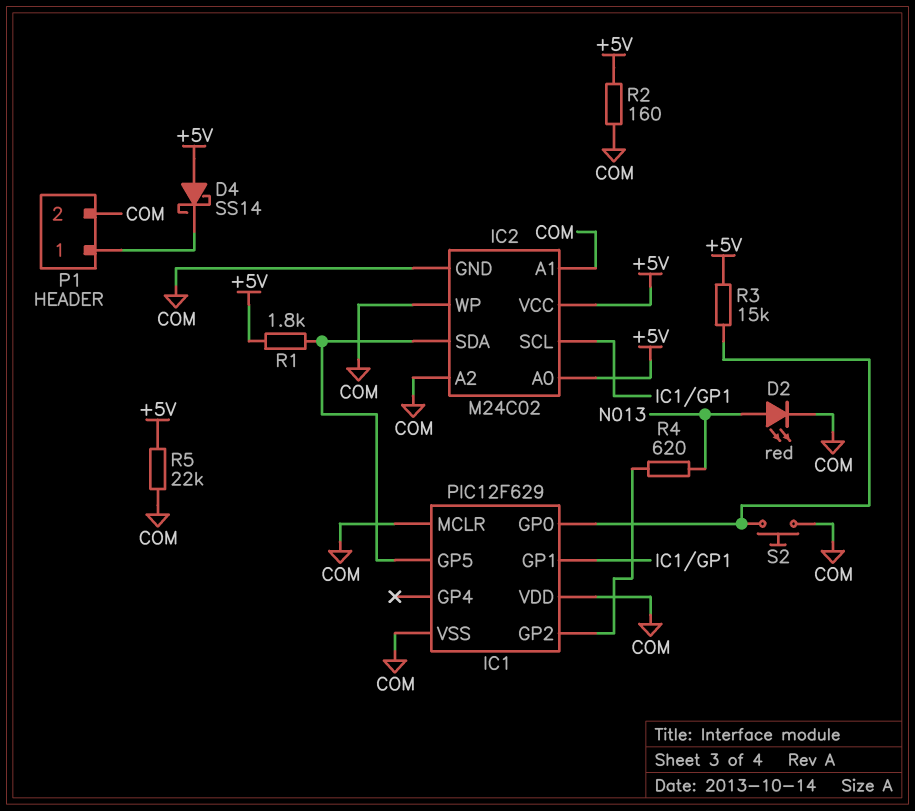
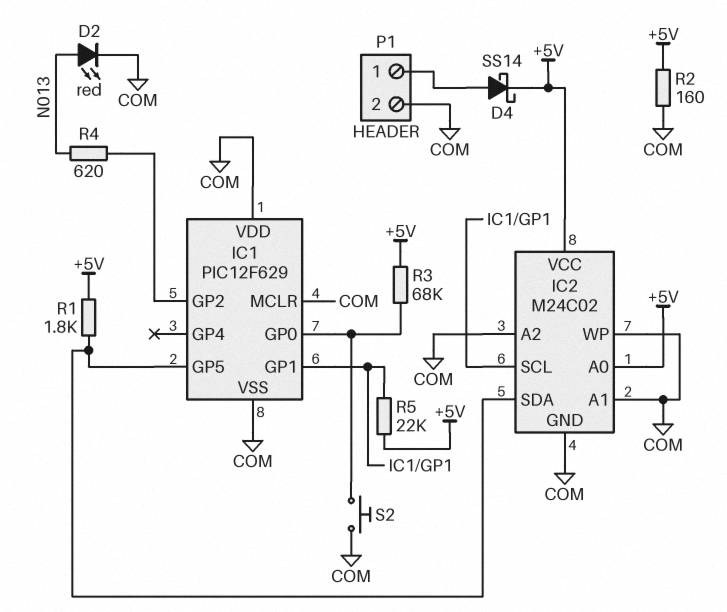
D4: schottky SS14 (A +5V, K P1/1) -> schottky SS14 (A P1/1, K +5V)
R3: 15k (+5V, IC1/GP0) -> 68k (+5V, IC1/GP0)
R5: 22k (+5V, COM) -> 22k (+5V, IC1/GP1)

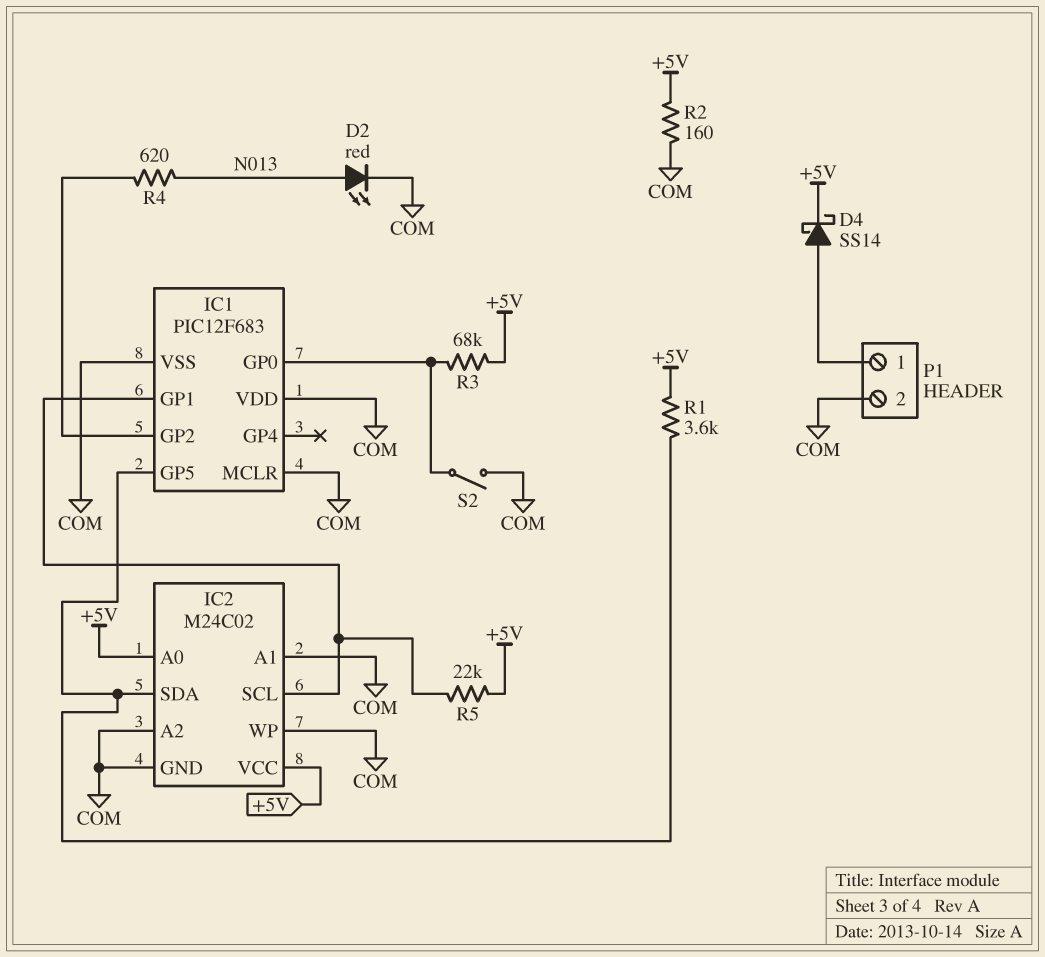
IC1: PIC12F629 -> PIC12F683
R1: 1.8k (+5V, IC1/GP5) -> 3.6k (+5V, IC1/GP5)
S2: button (COM, IC1/GP0) -> switch (COM, IC1/GP0)

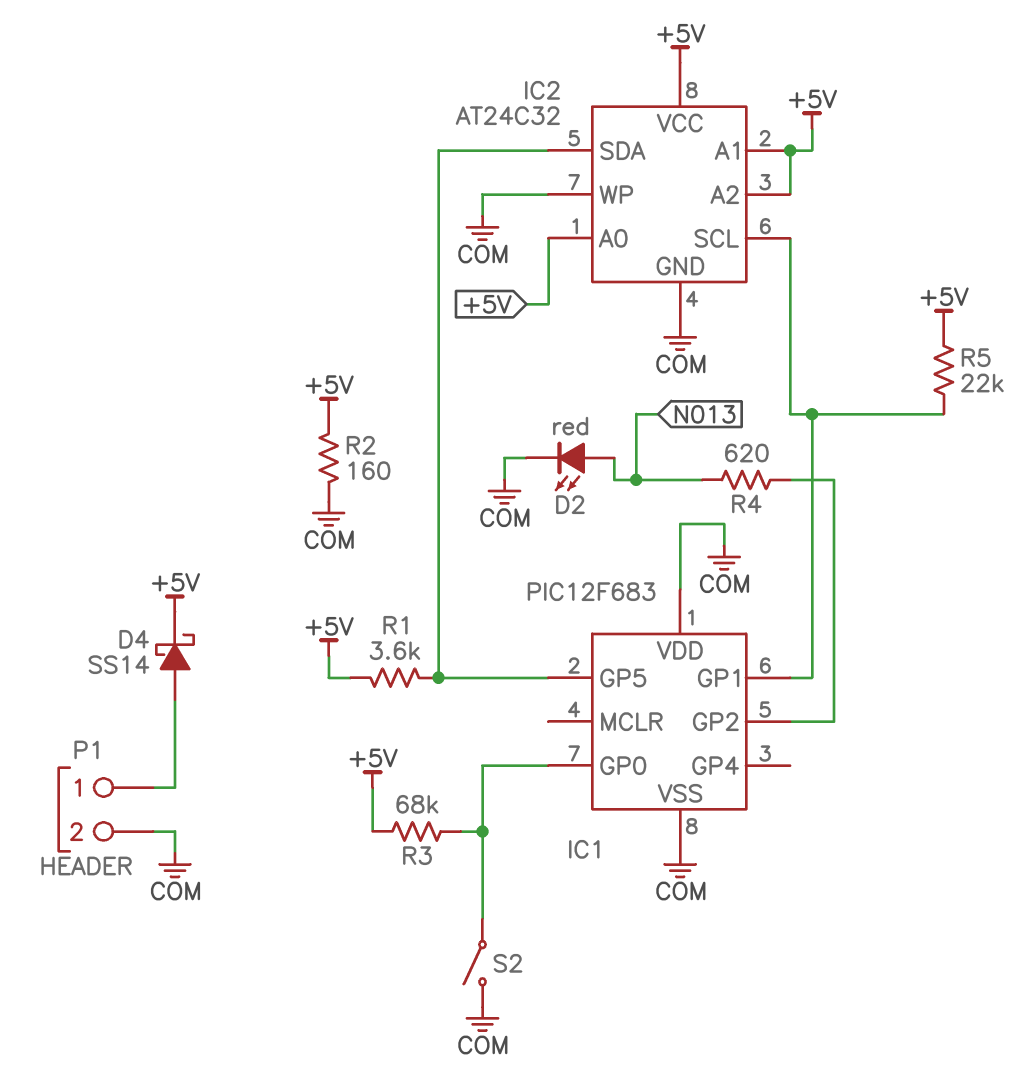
IC1 pin MCLR: COM -> none
IC2: M24C02 -> AT24C32
IC2 pin A1: COM -> +5V
IC2 pin A2: COM -> +5V

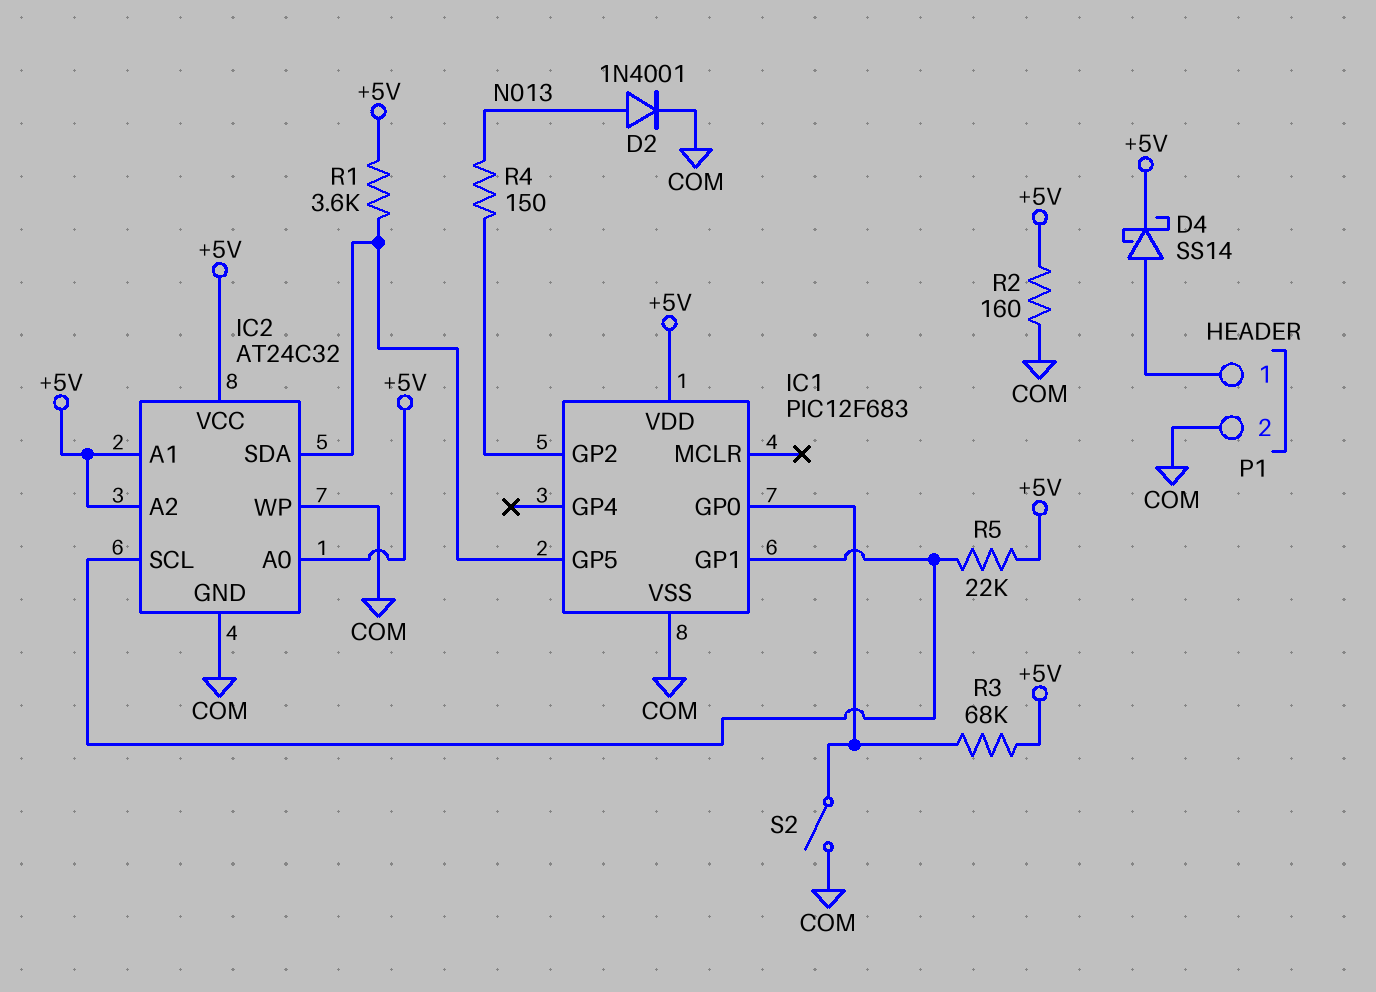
D2: LED red (A N013, K COM) -> diode 1N4001 (A N013, K COM)
IC1 pin VDD: COM -> +5V
R4: 620 (IC1/GP2, N013) -> 150 (IC1/GP2, N013)

